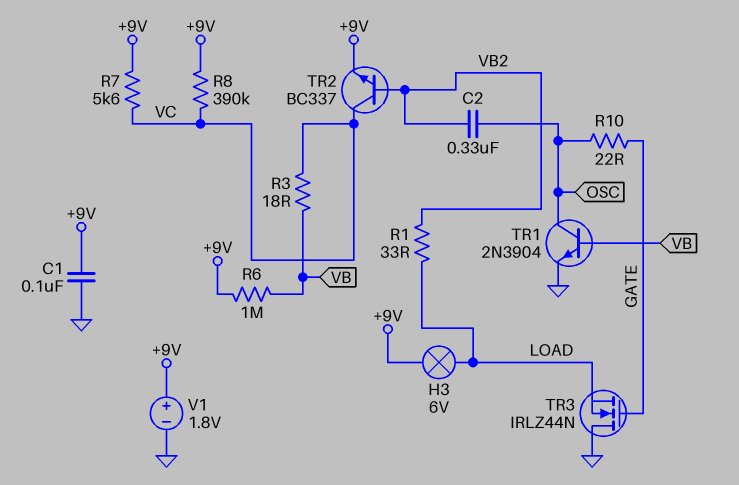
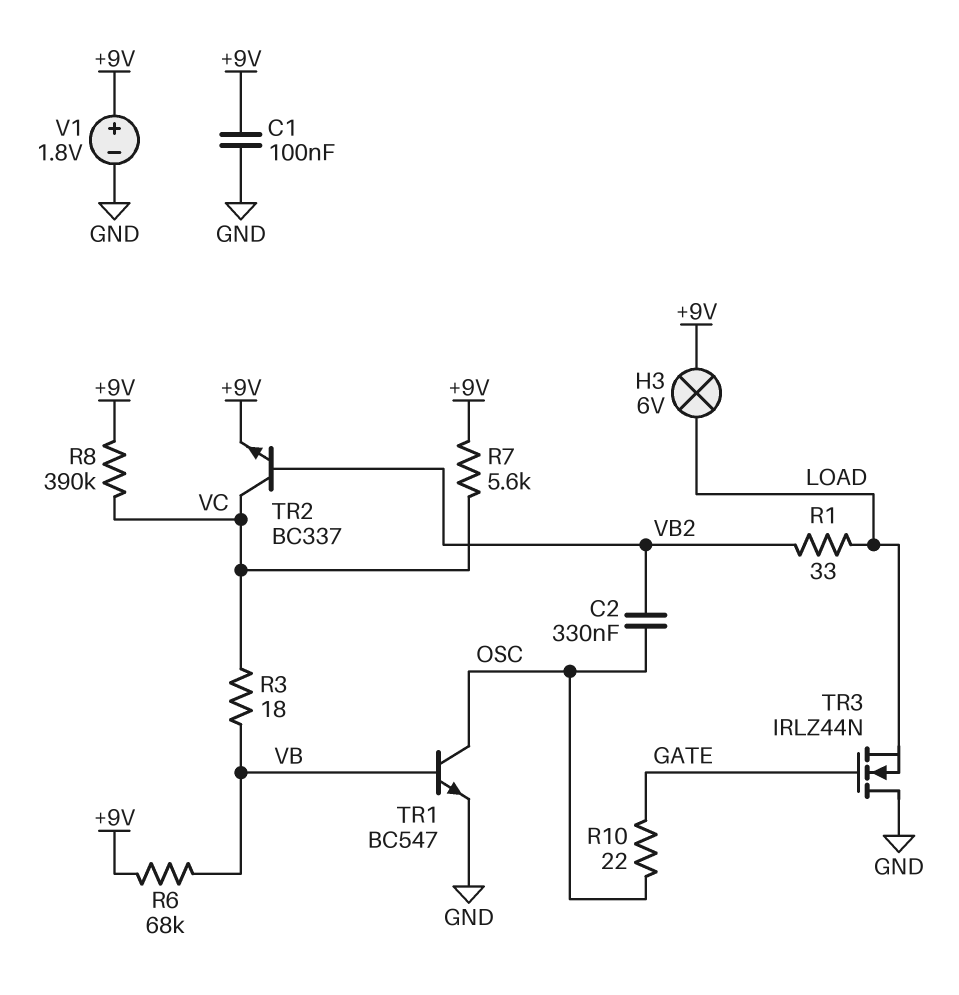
R6: 1M (+9V, VB) -> 68k (+9V, VB)
TR1: NPN 2N3904 (B VB, C OSC, E GND) -> NPN BC547 (B VB, C OSC, E GND)

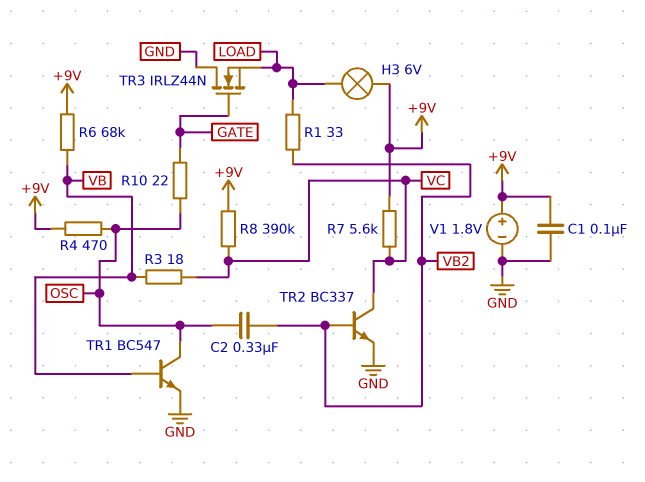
R4: none -> 470 (+9V, OSC)
TR2: NPN BC337 (B VB2, C VC, E +9V) -> NPN BC337 (B VB2, C VC, E GND)

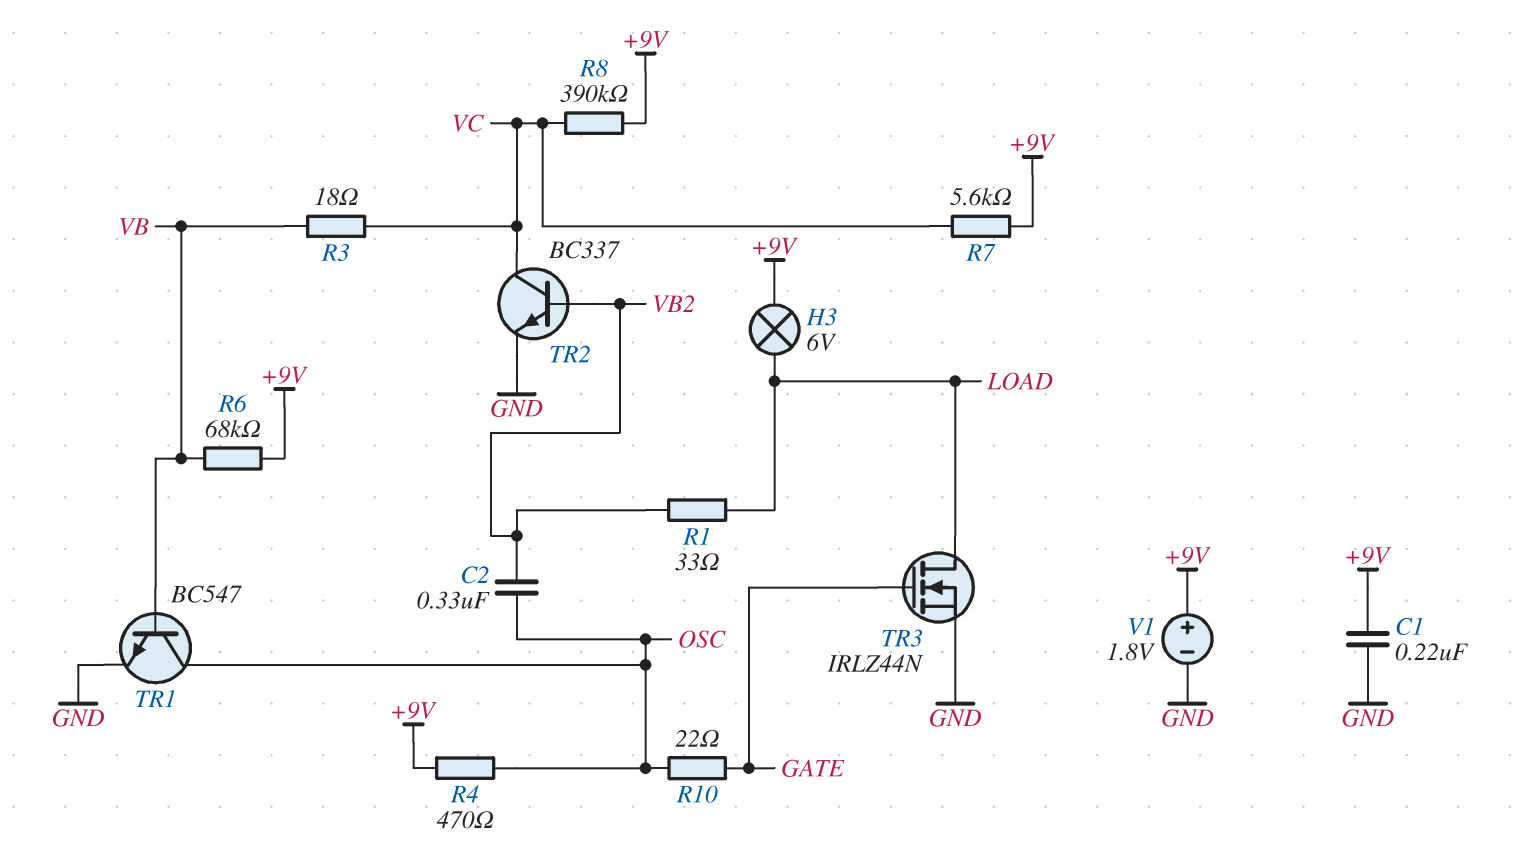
C1: 100nF (+9V, GND) -> 220nF (+9V, GND)
TR3: NMOS IRLZ44N (G GATE, D GND, S LOAD) -> NMOS IRLZ44N (G GATE, D LOAD, S GND)

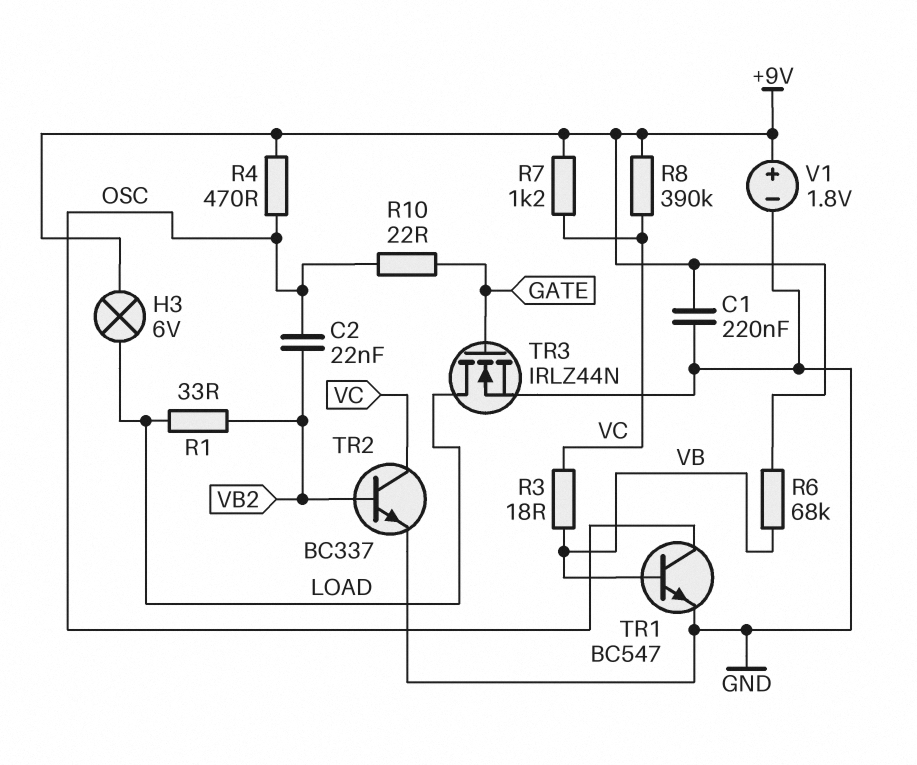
C2: 330nF (OSC, VB2) -> 22nF (OSC, VB2)
R7: 5.6k (+9V, VC) -> 1.2k (+9V, VC)

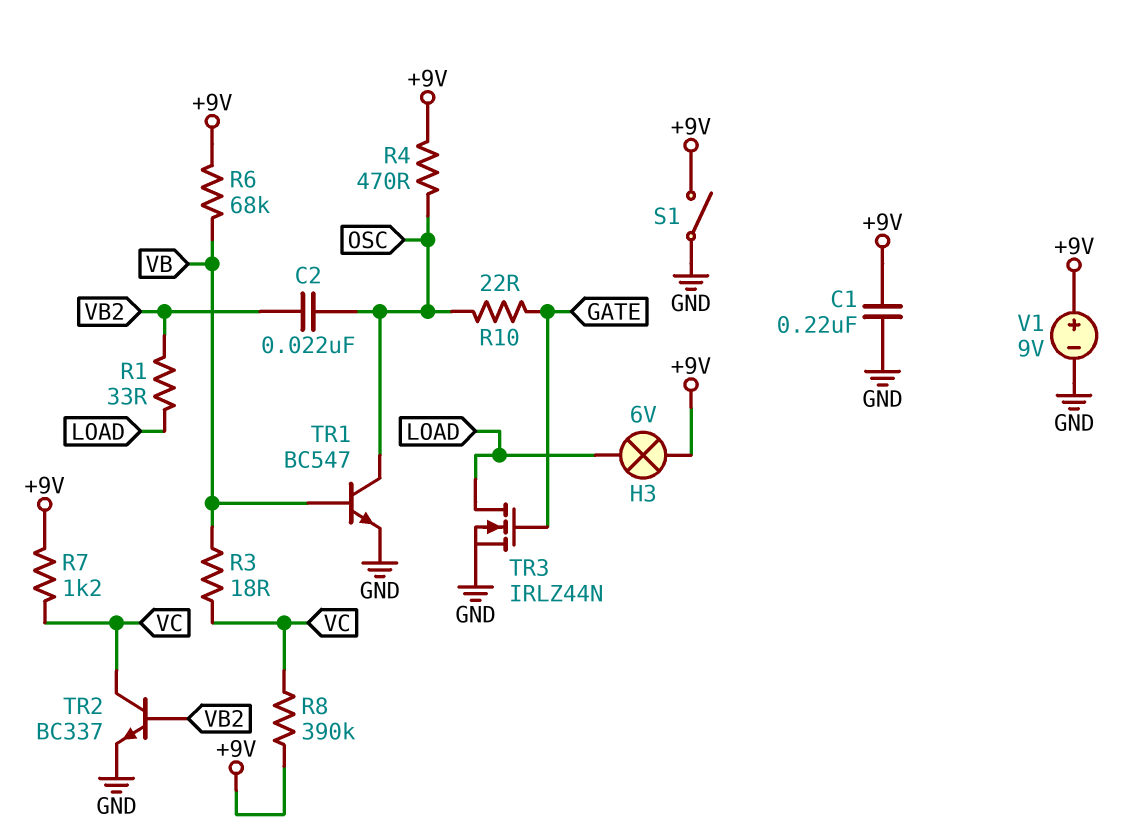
S1: none -> switch (+9V, GND)
V1: 1.8V (plus +9V, minus GND) -> 9V (plus +9V, minus GND)

